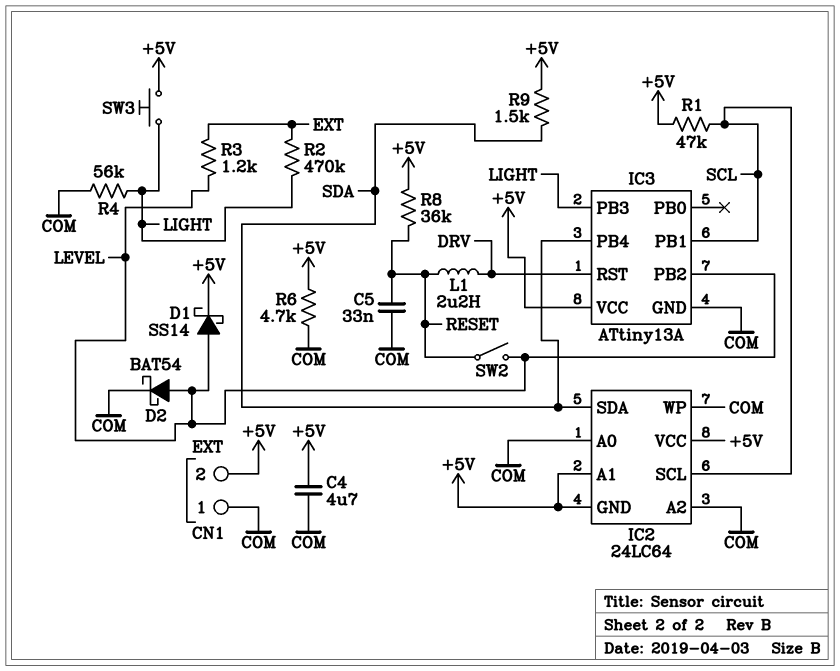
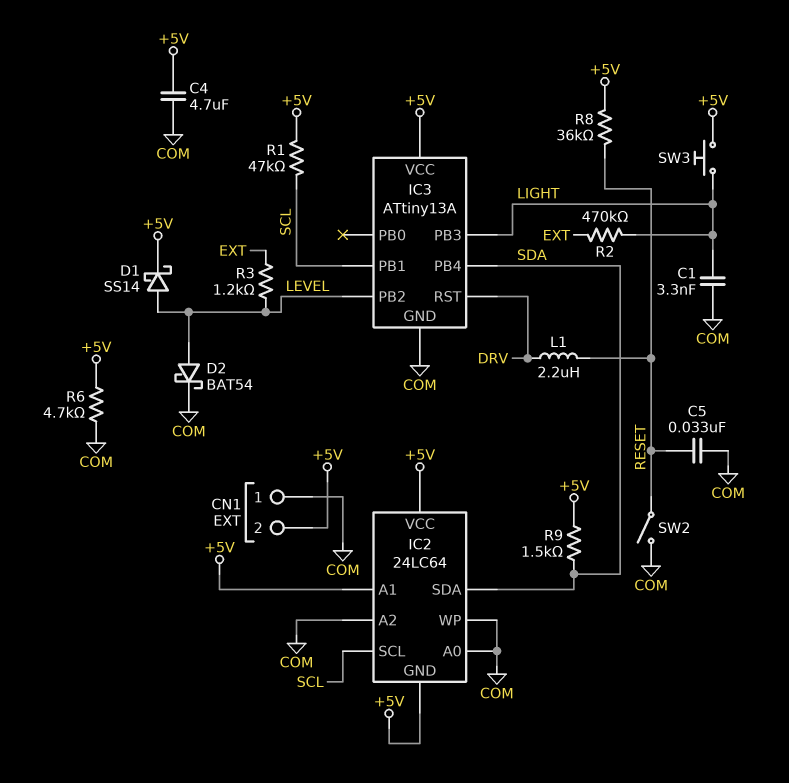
C1: none -> 3.3nF (COM, LIGHT)
R4: 56k (COM, LIGHT) -> none
SW2: switch (LEVEL, RESET) -> switch (COM, RESET)

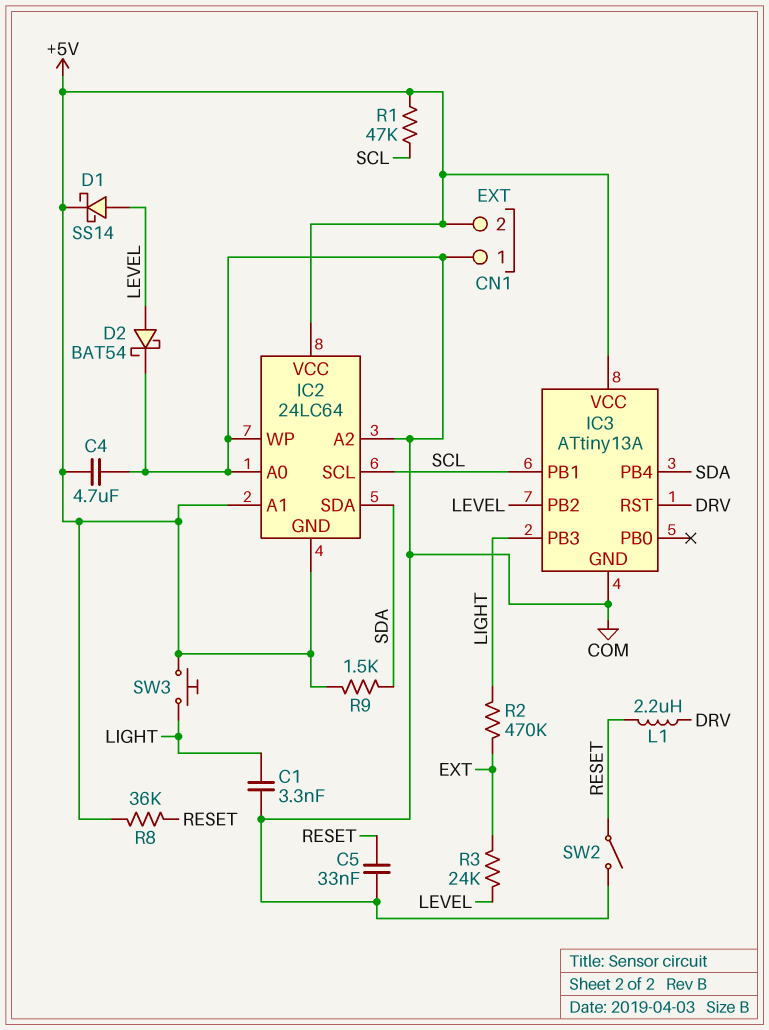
R3: 1.2k (EXT, LEVEL) -> 24k (EXT, LEVEL)
R6: 4.7k (+5V, COM) -> none

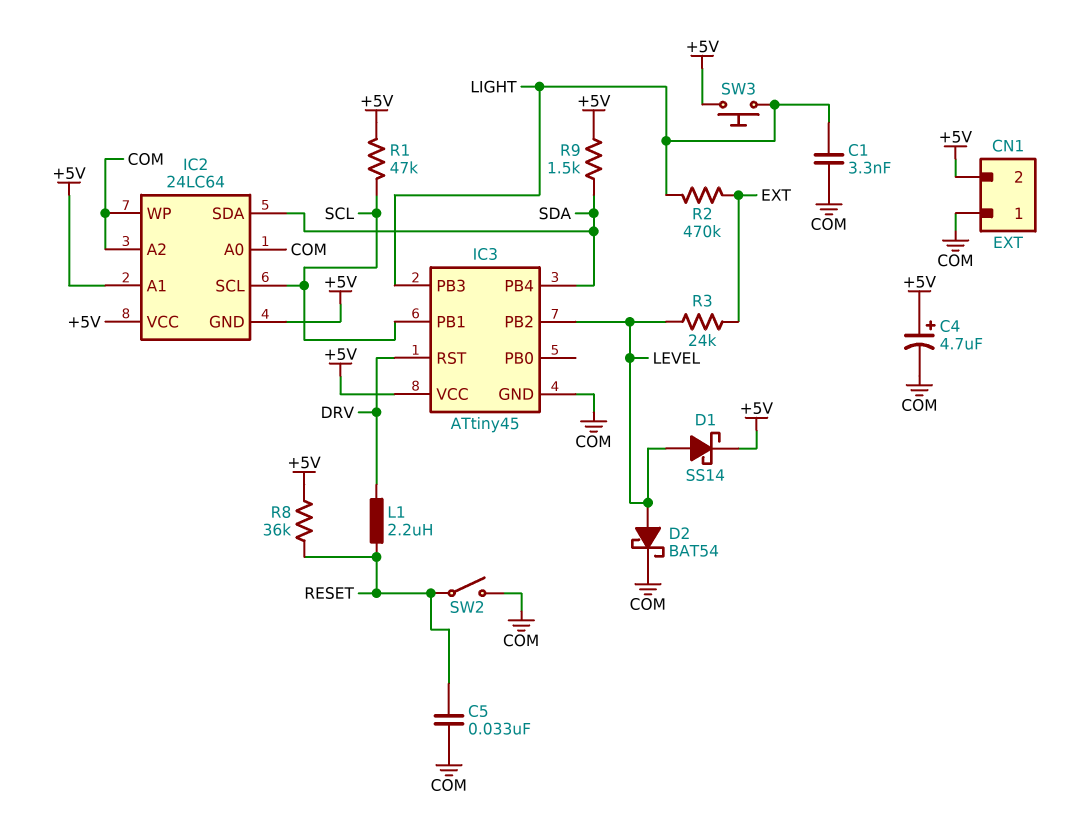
C4: 4.7uF (+5V, COM) -> 4.7uF (plus +5V, minus COM)
IC3: ATtiny13A -> ATtiny45

